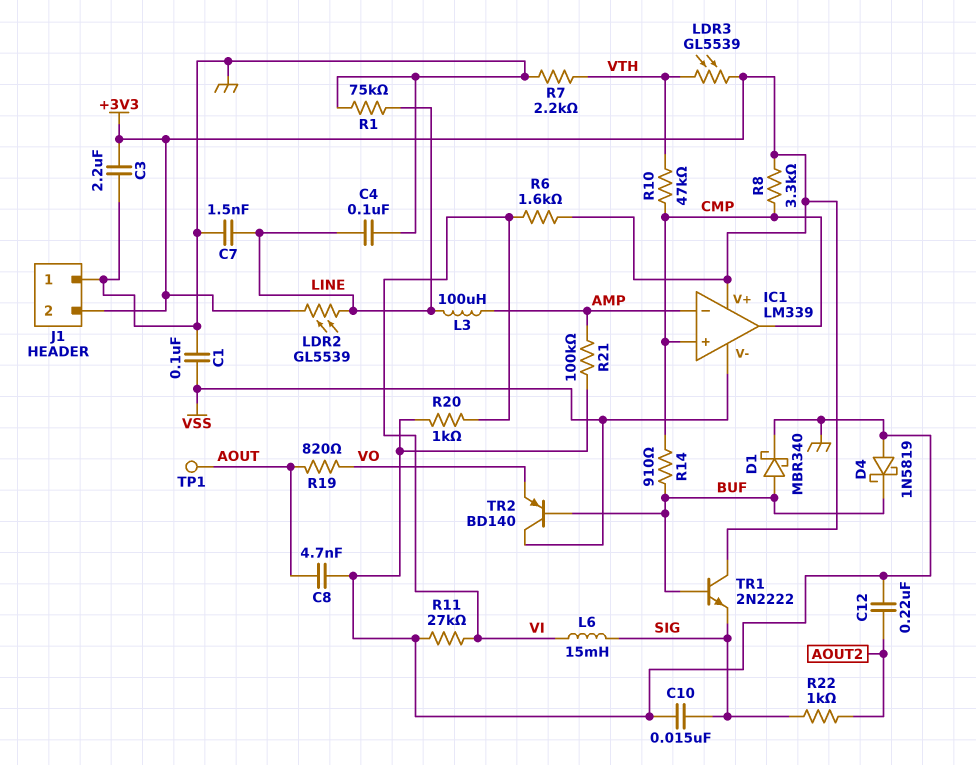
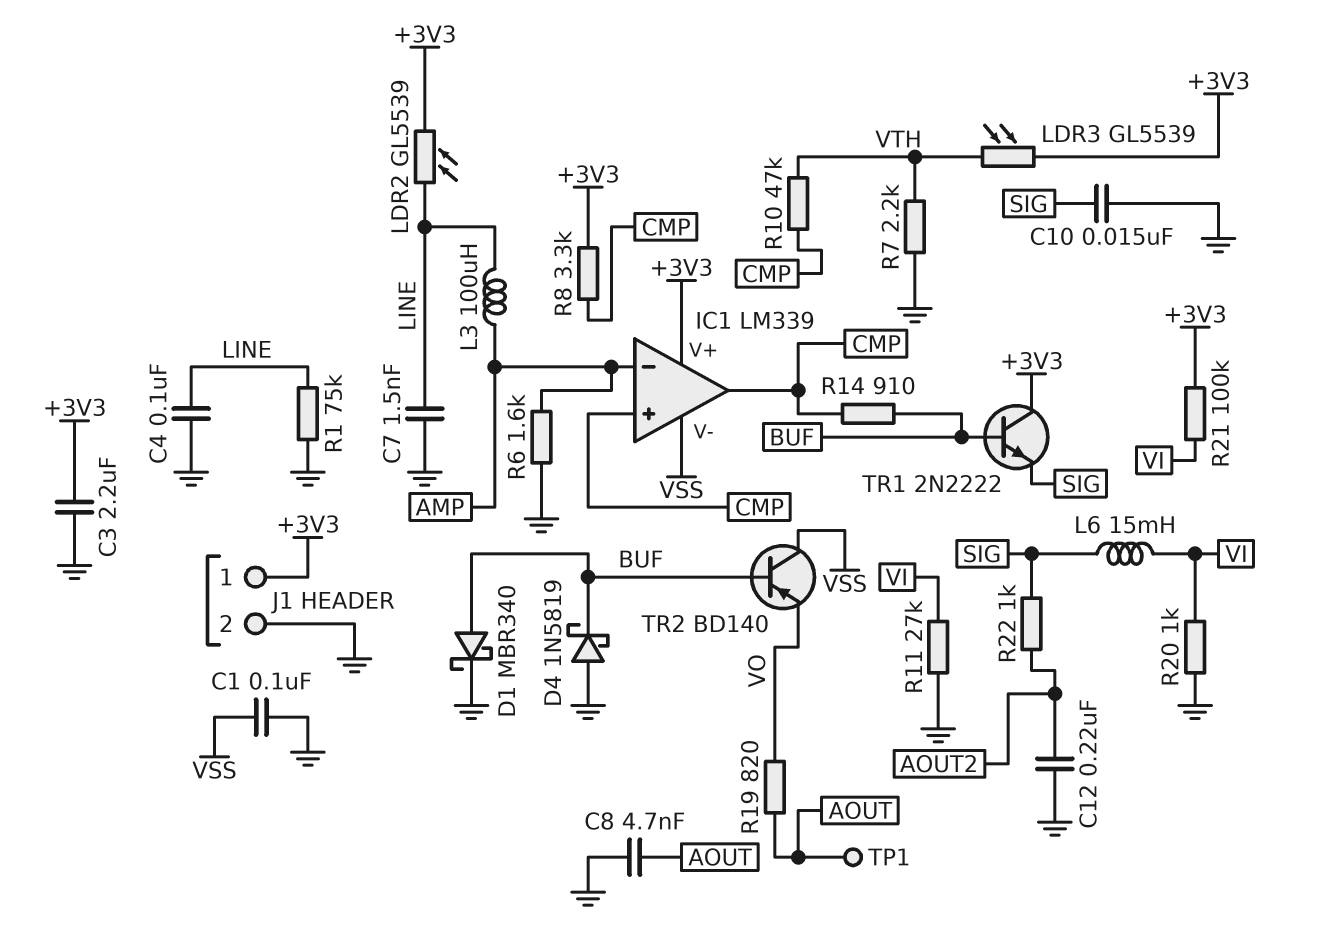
J1 pin 1: GND -> +3V3
J1 pin 2: +3V3 -> GND
R6: 1.6k (+3V3, VI) -> 1.6k (AMP, GND)
R21: 100k (AMP, GND) -> 100k (+3V3, VI)

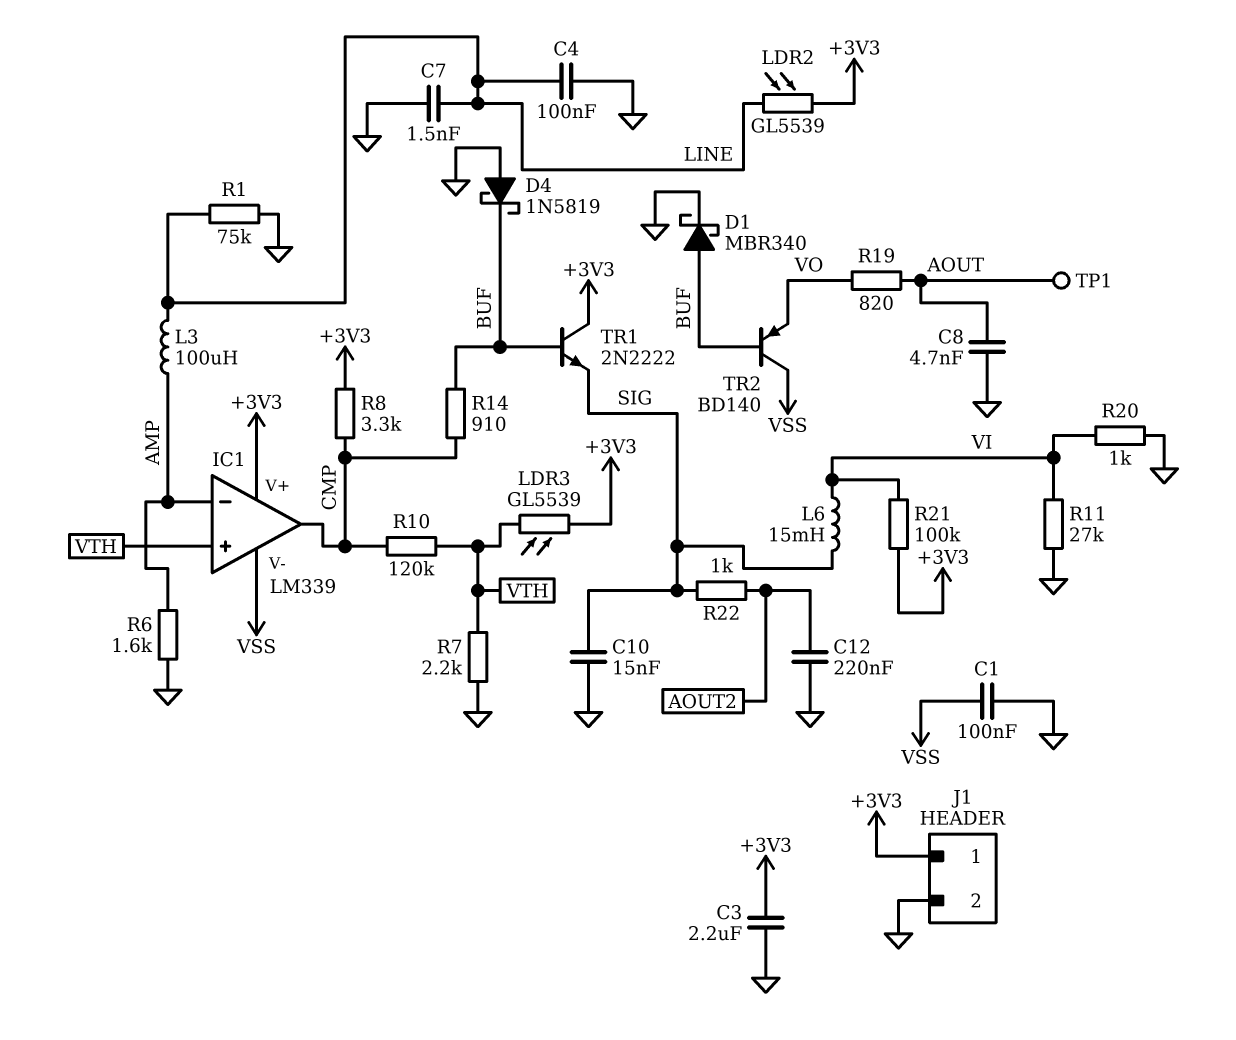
IC1 pin in+: CMP -> VTH
R10: 47k (CMP, VTH) -> 120k (CMP, VTH)

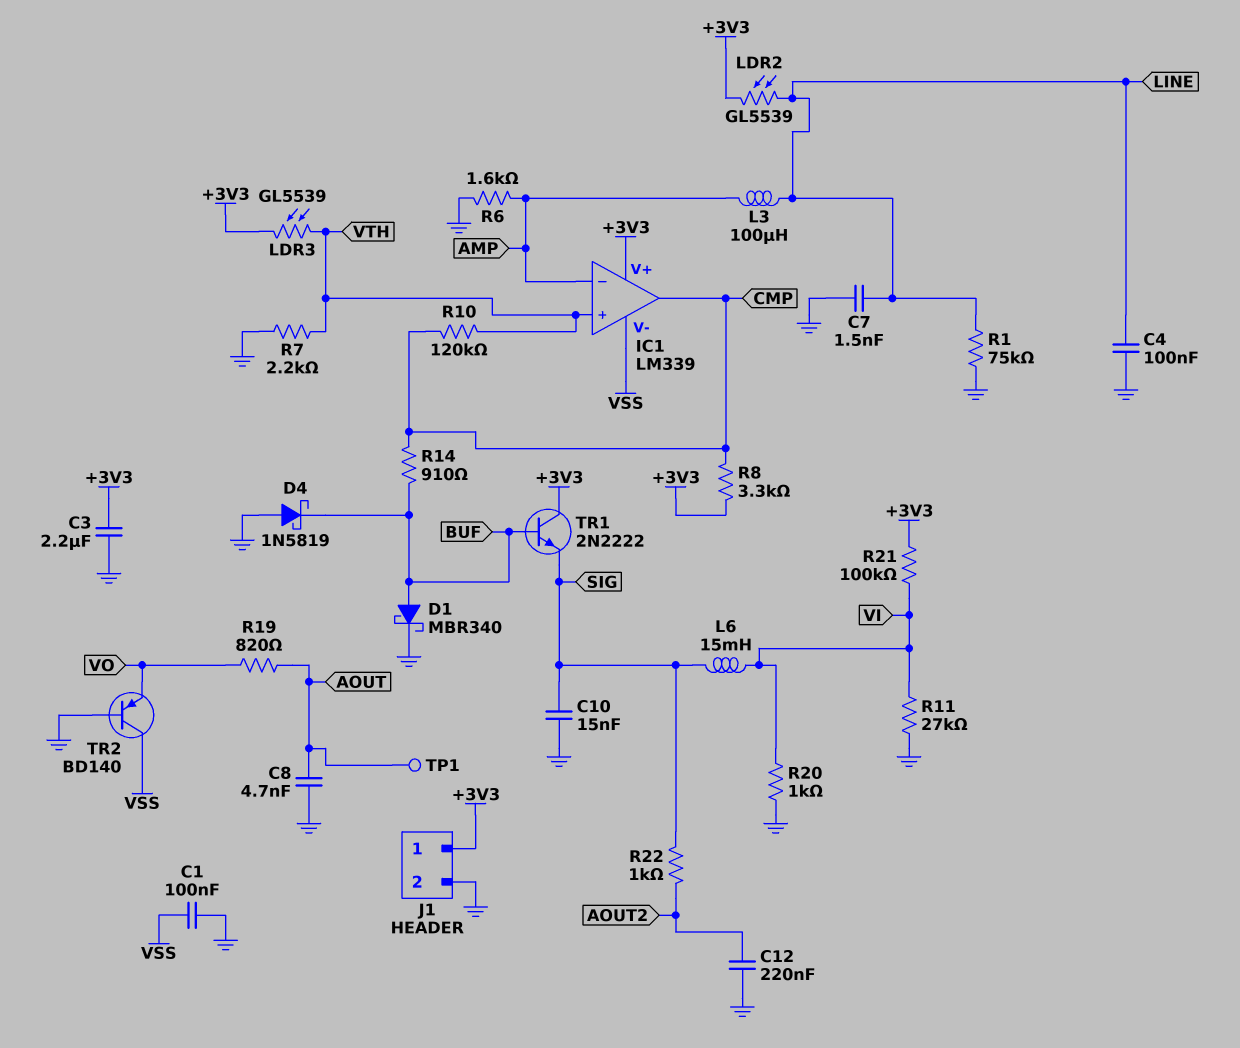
TR2: PNP BD140 (B BUF, C VSS, E VO) -> PNP BD140 (B GND, C VSS, E VO)

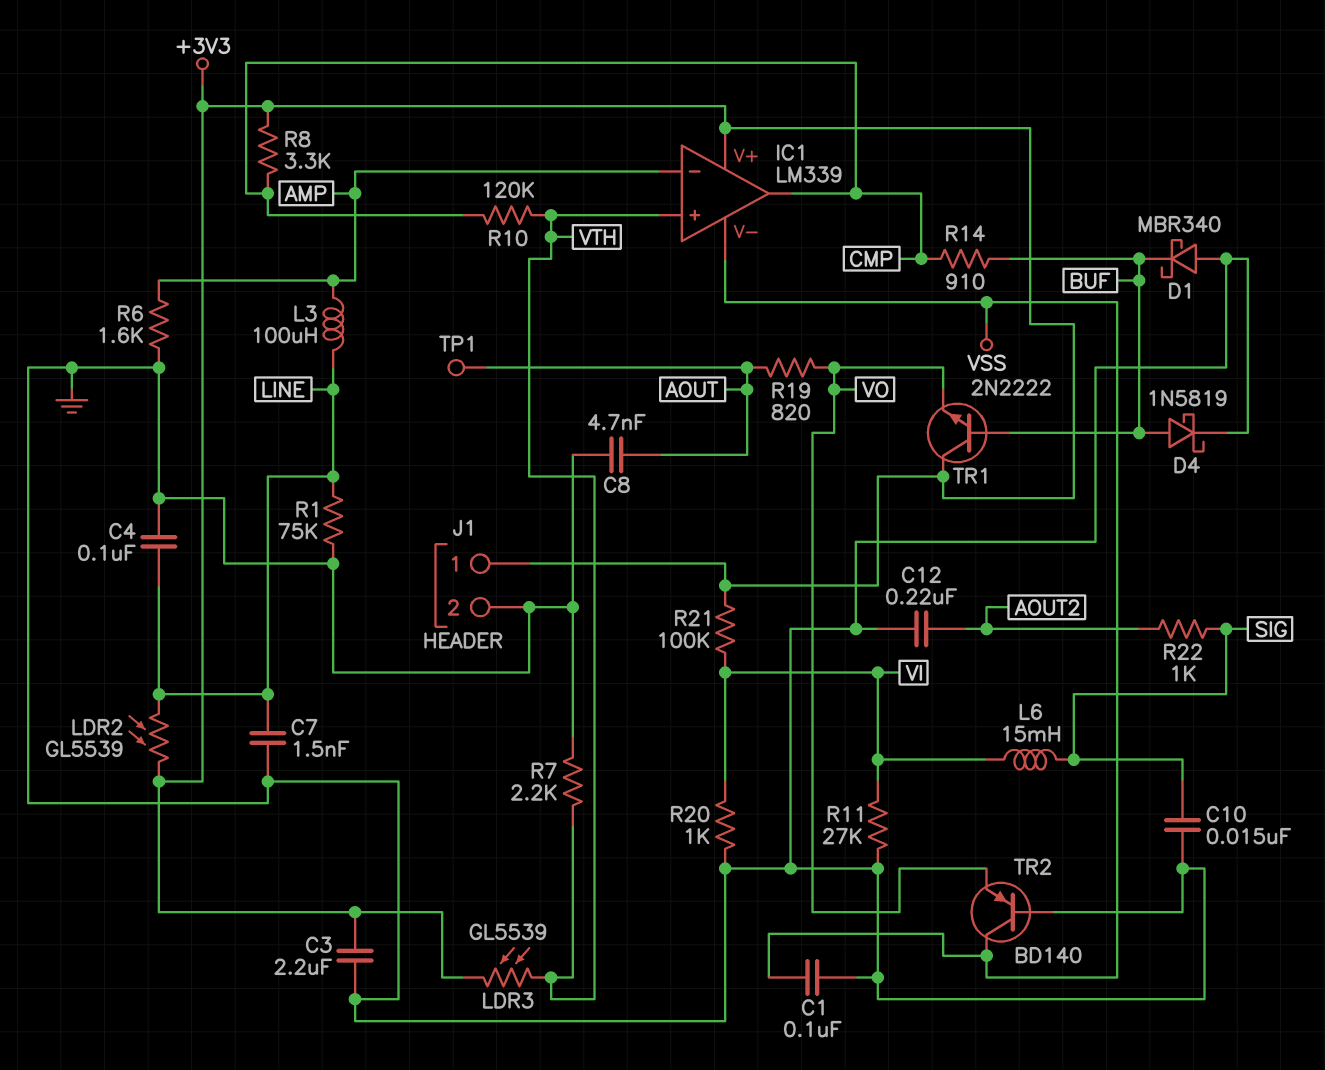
D1: schottky MBR340 (A BUF, K GND) -> schottky MBR340 (A GND, K BUF)
D4: schottky 1N5819 (A GND, K BUF) -> schottky 1N5819 (A BUF, K GND)
TR1: NPN 2N2222 (B BUF, C +3V3, E SIG) -> NPN 2N2222 (B BUF, C +3V3, E VO)

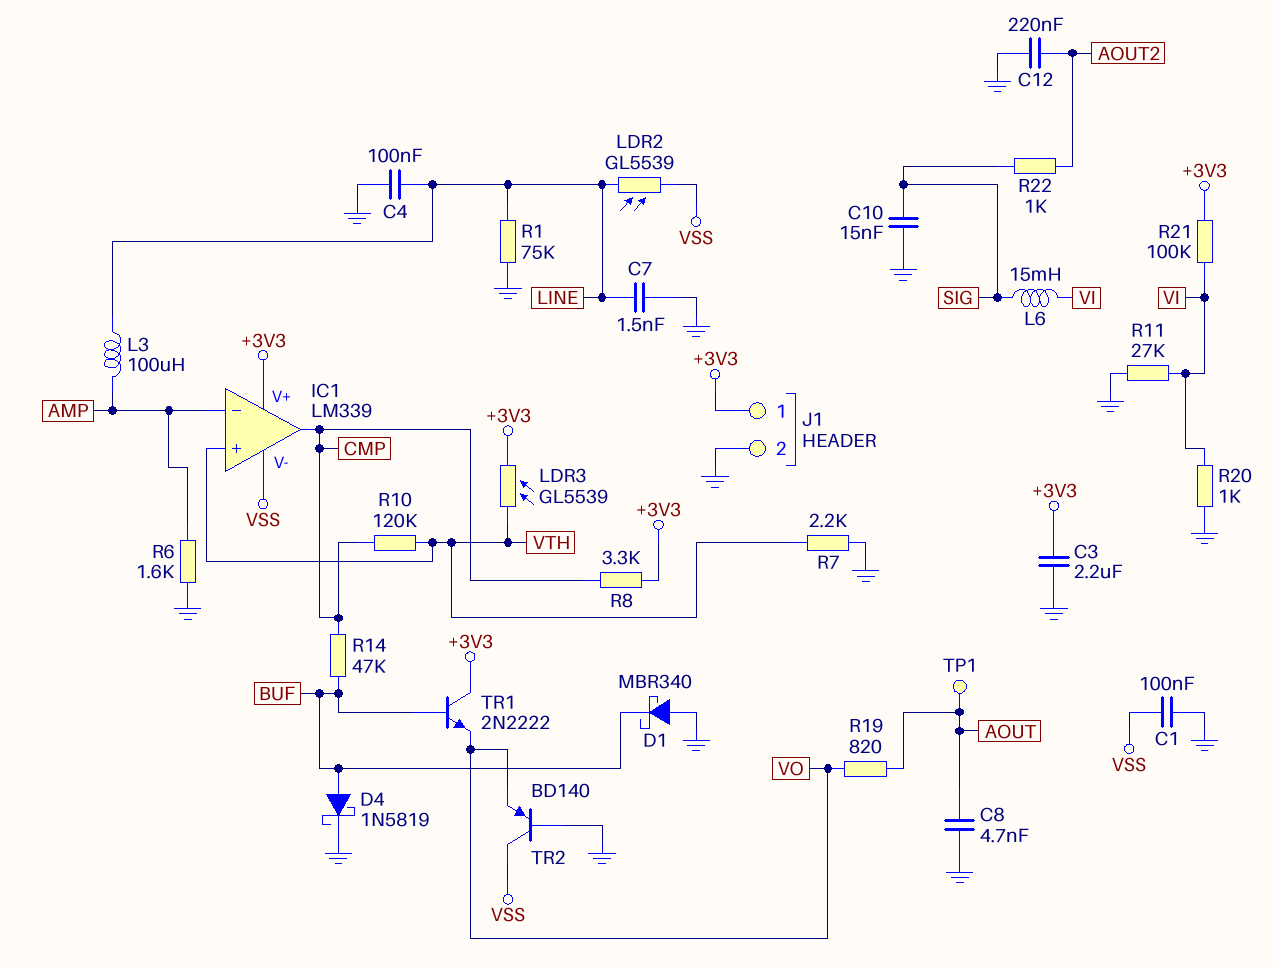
LDR2: GL5539 (+3V3, LINE) -> GL5539 (LINE, VSS)
R14: 910 (BUF, CMP) -> 47k (BUF, CMP)

